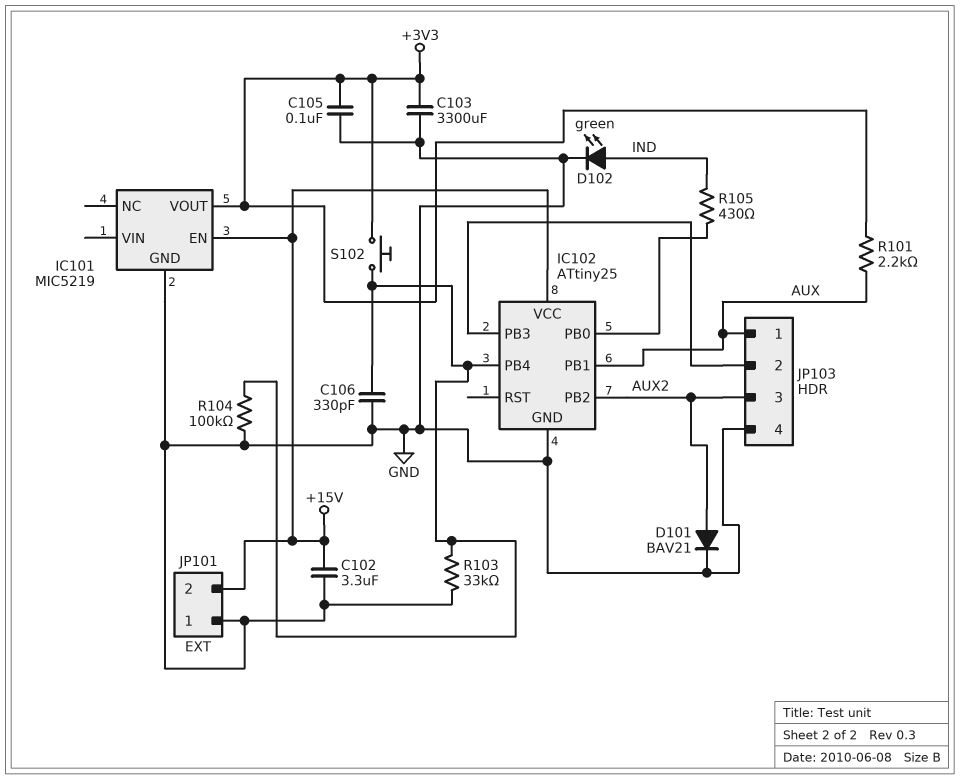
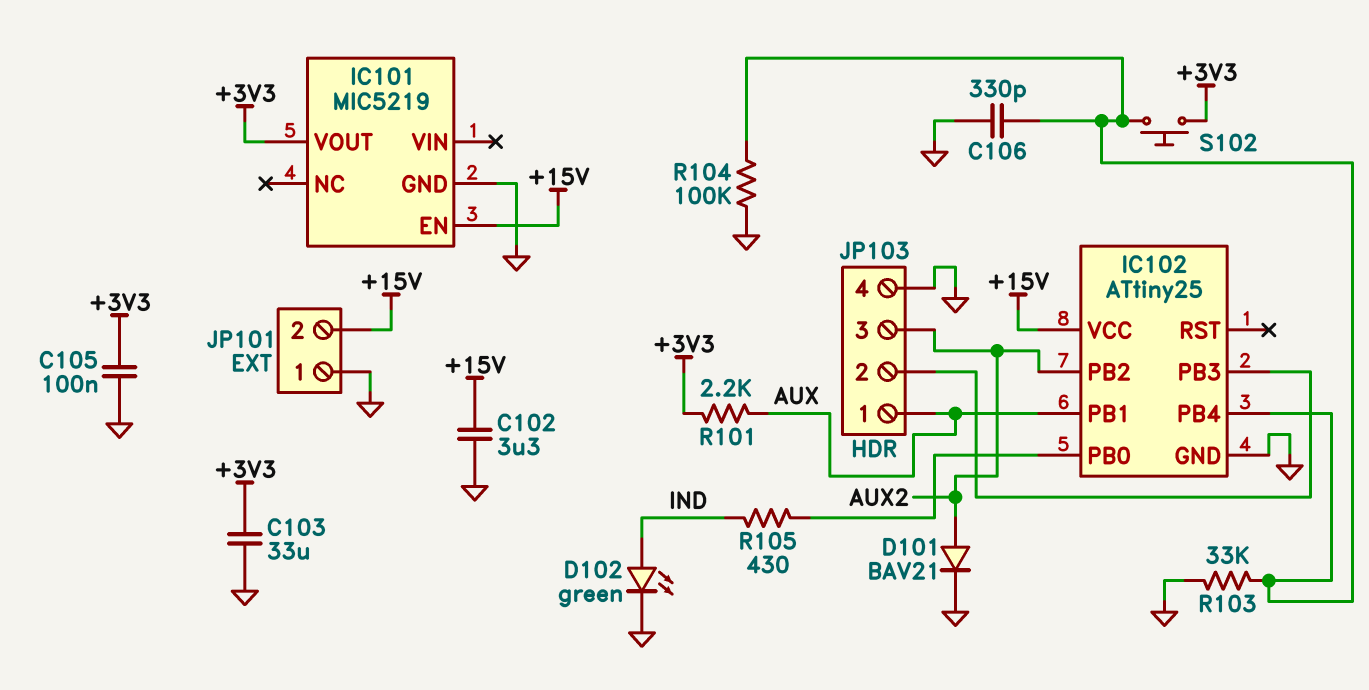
C103: 3300uF (+3V3, GND) -> 33uF (+3V3, GND)

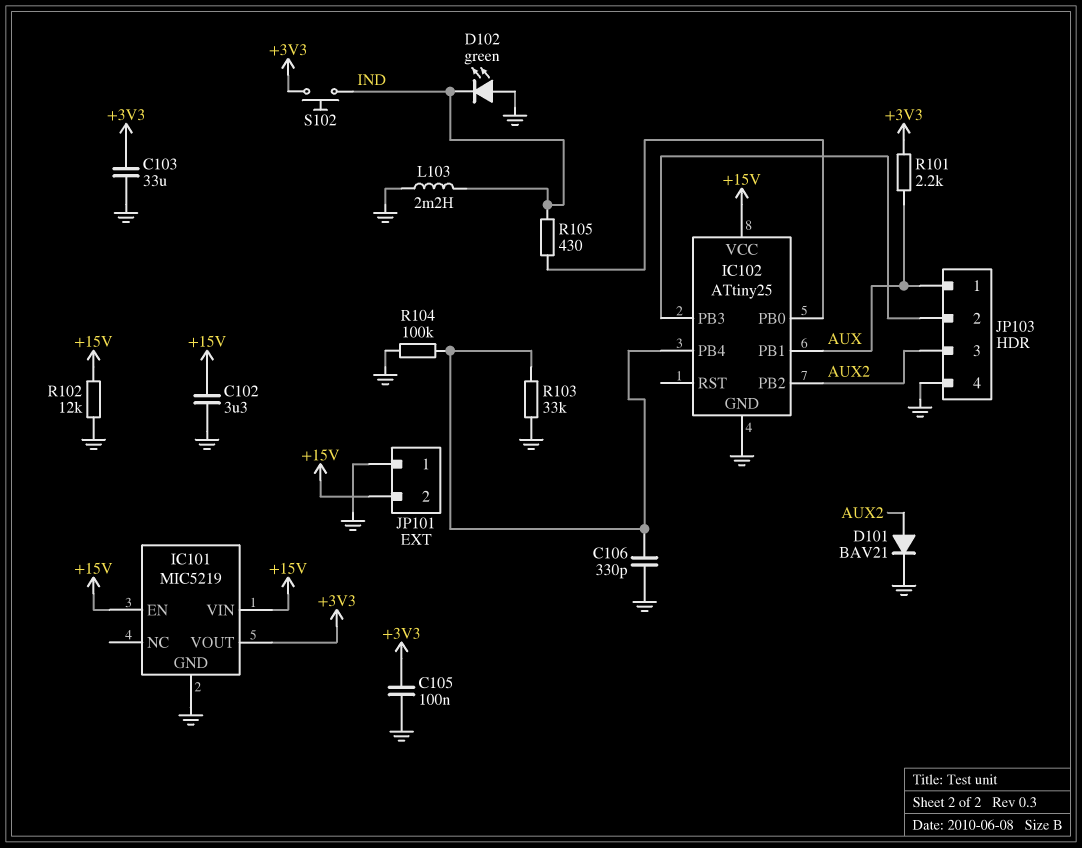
D102: LED green (A IND, K GND) -> LED green (A GND, K IND)
IC101 pin VIN: none -> +15V
L103: none -> 2.2mH (GND, IND)
R102: none -> 12k (+15V, GND)
S102: button (+3V3, IC102/PB4) -> button (+3V3, IND)

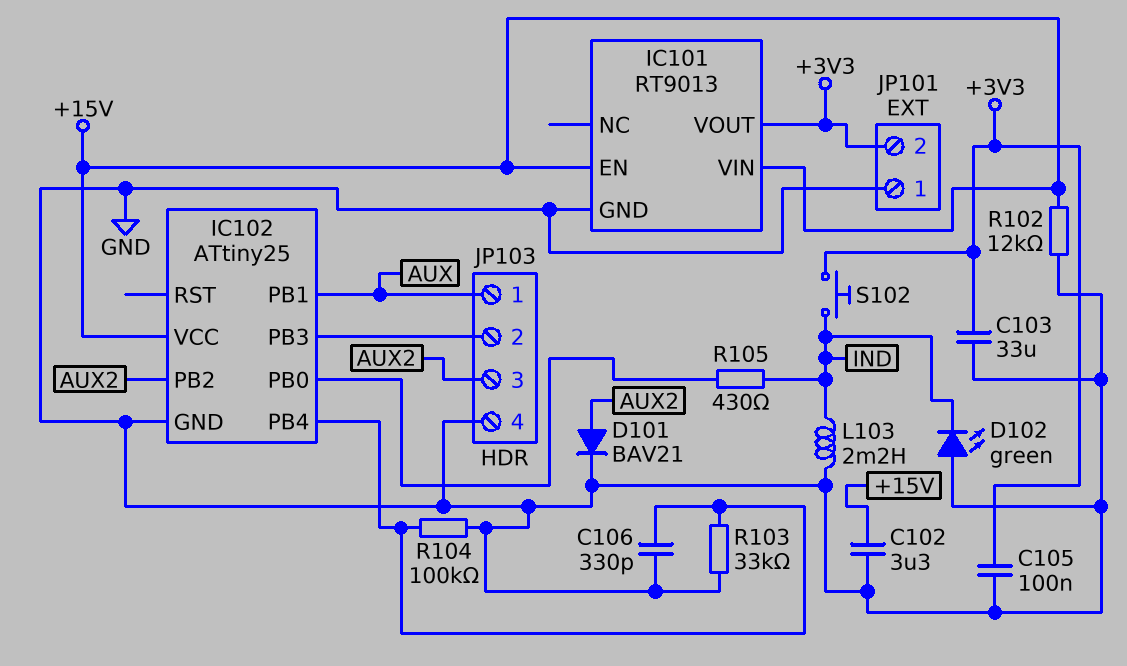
IC101: MIC5219 -> RT9013
JP101 pin 2: +15V -> +3V3
R101: 2.2k (+3V3, AUX) -> none

